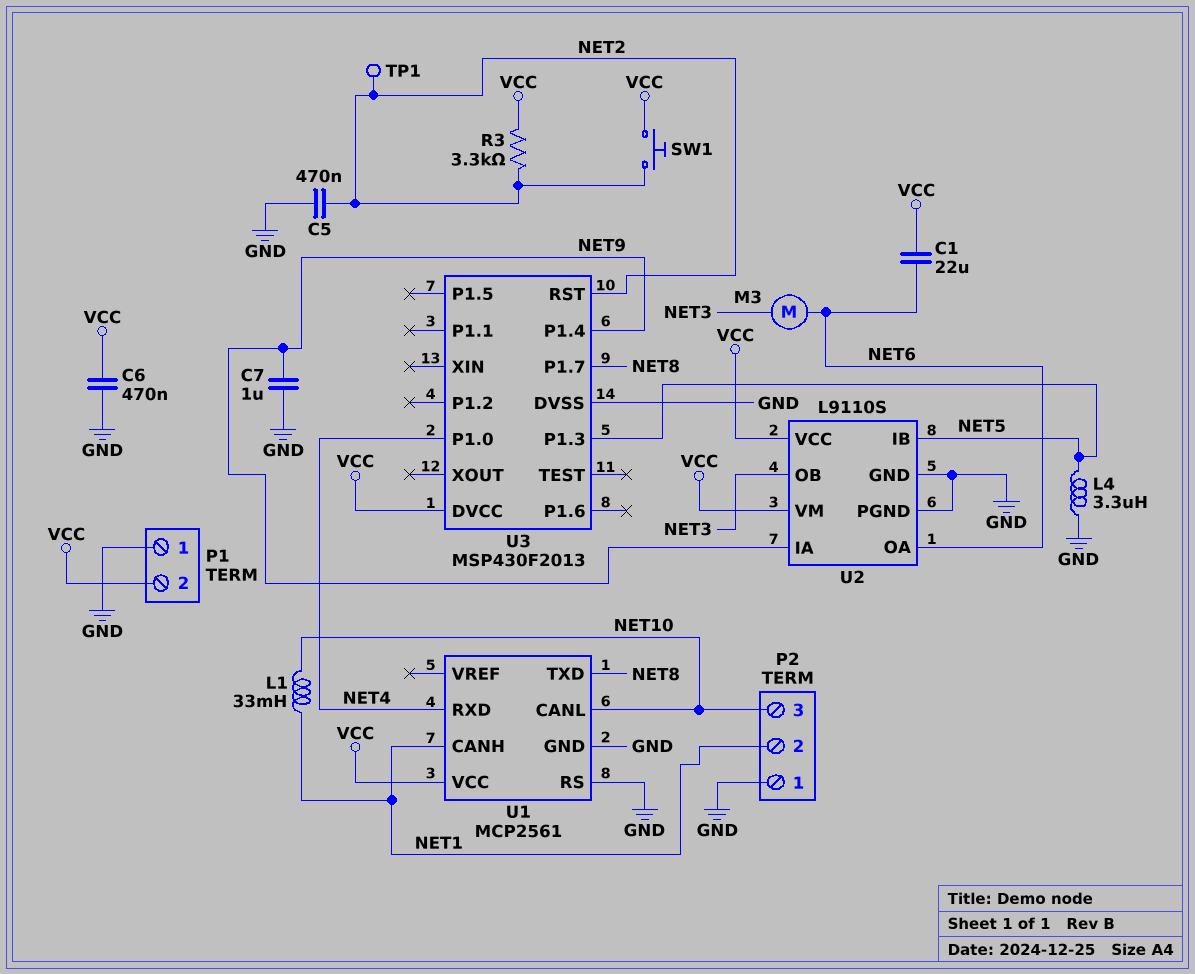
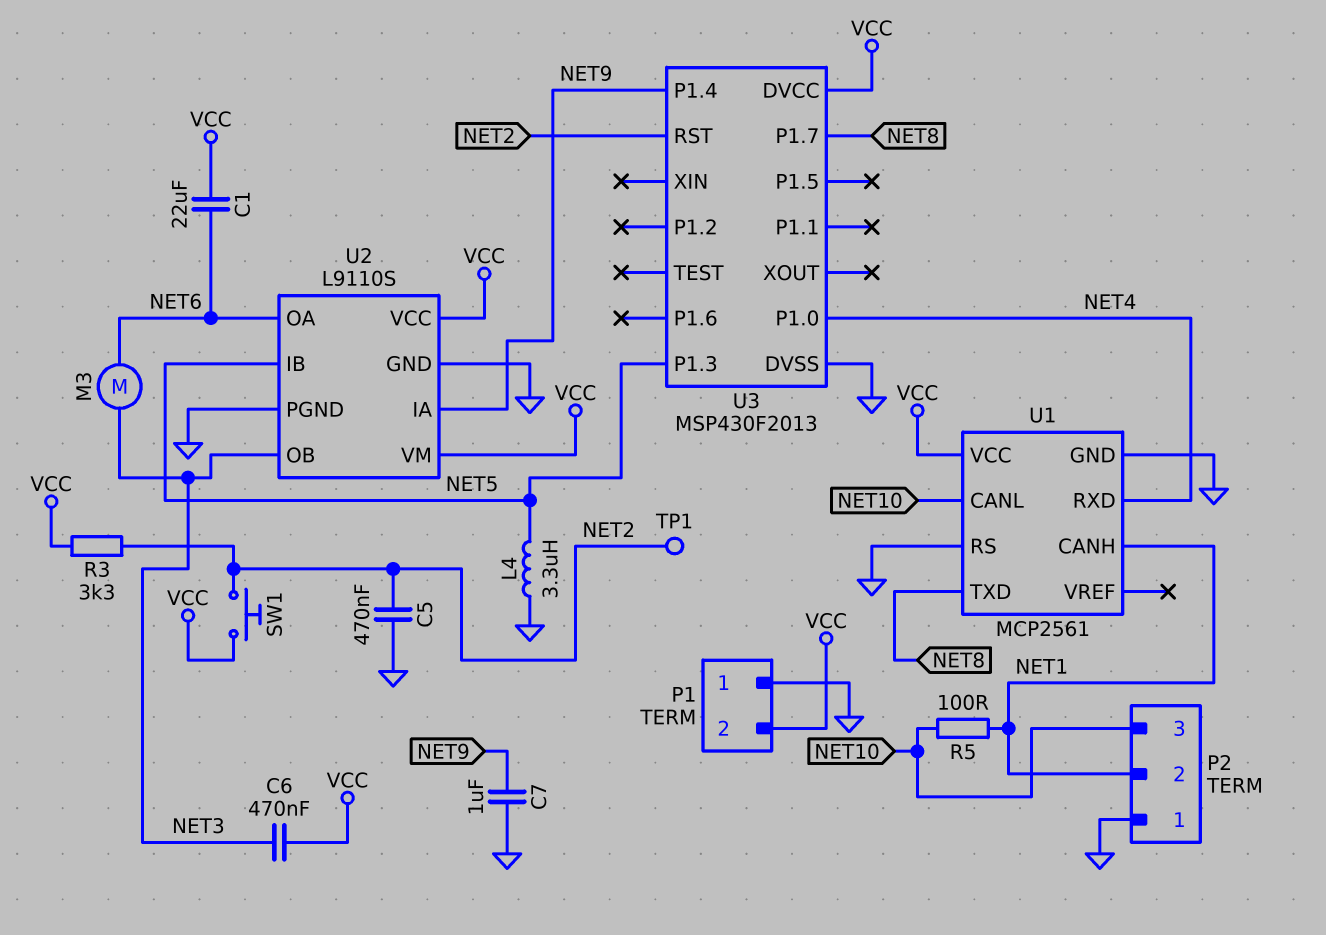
C6: 470nF (GND, VCC) -> 470nF (NET3, VCC)
L1: 33mH (NET1, NET10) -> none
R5: none -> 100 (NET1, NET10)

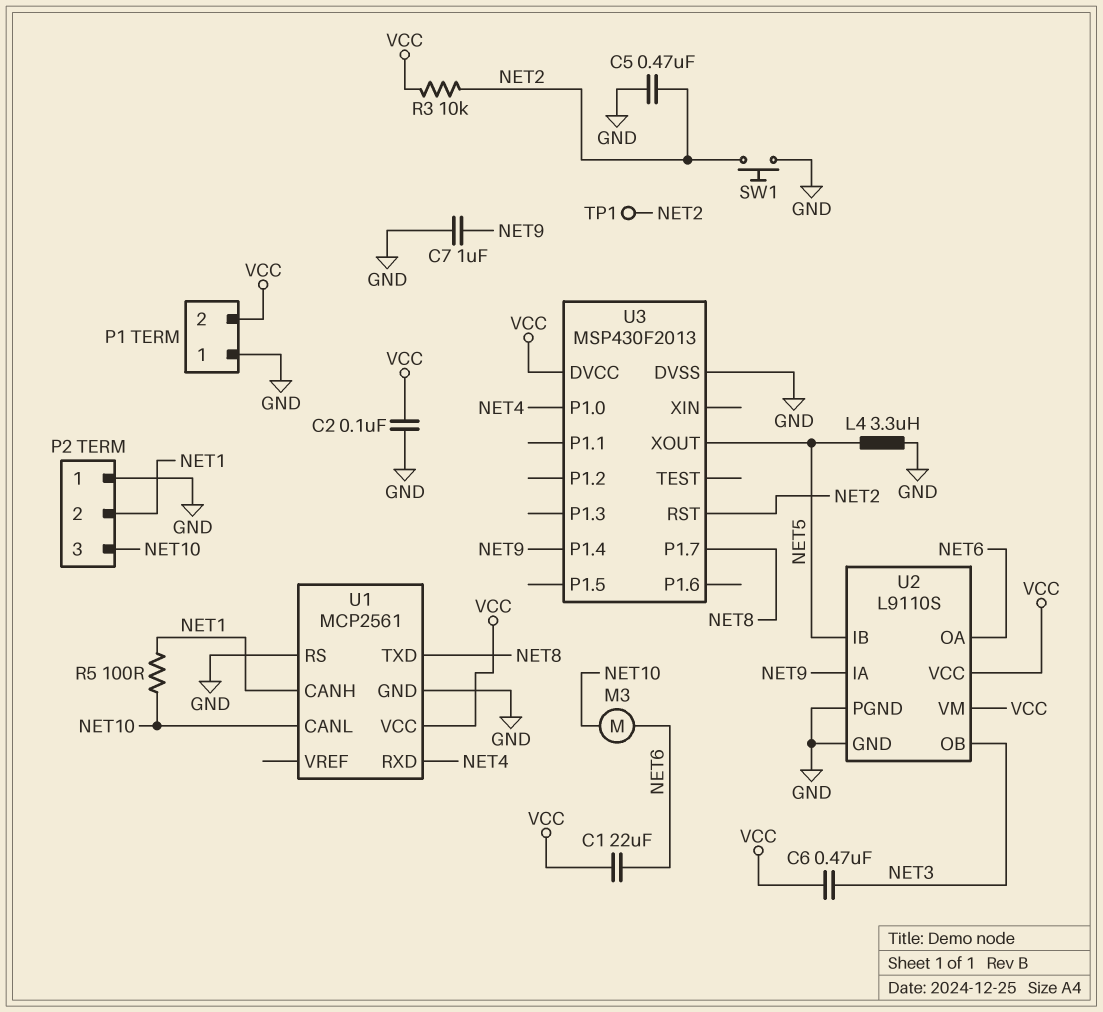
C2: none -> 100nF (GND, VCC)
M3: motor (NET3, NET6) -> motor (NET6, NET10)
R3: 3.3k (NET2, VCC) -> 10k (NET2, VCC)
SW1: button (NET2, VCC) -> button (GND, NET2)
U3 pin P1.3: NET5 -> none
U3 pin XOUT: none -> NET5

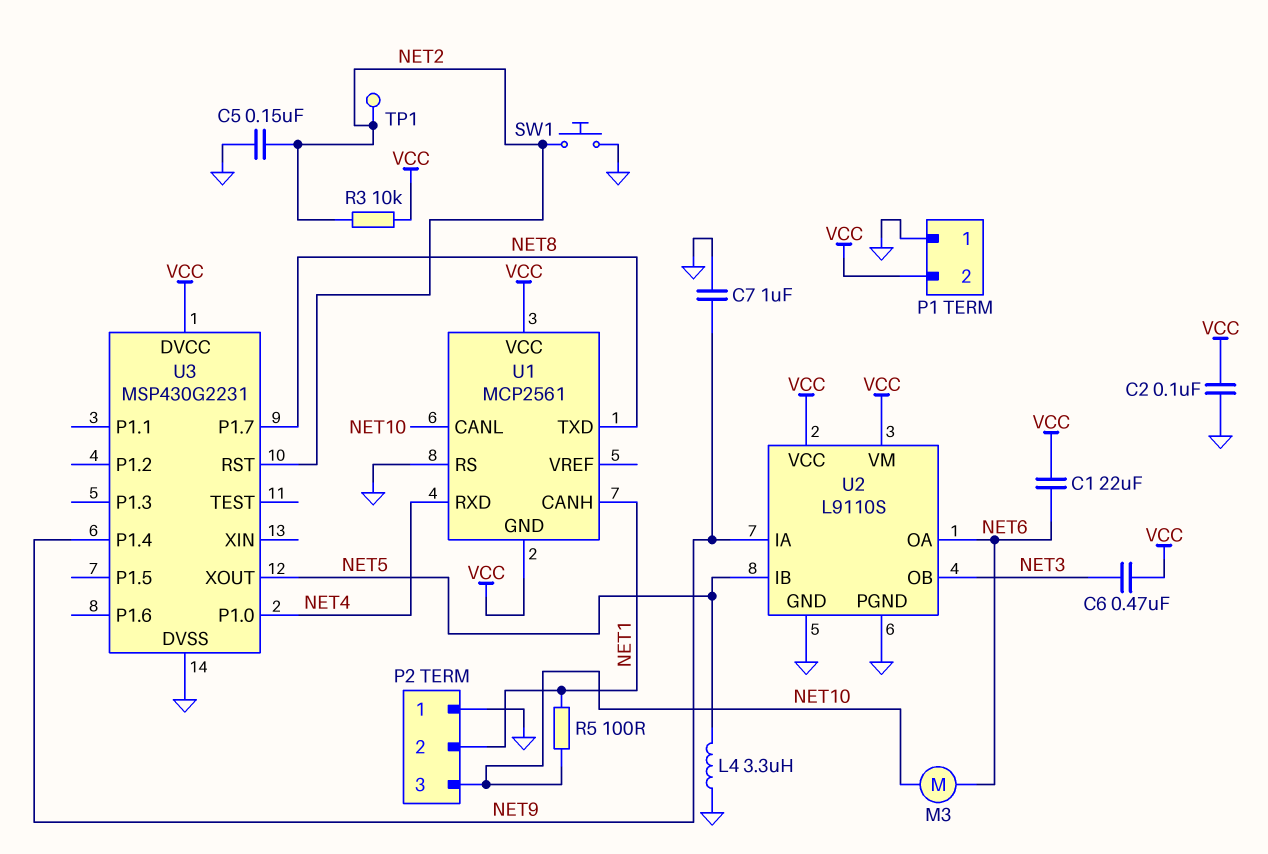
C5: 470nF (GND, NET2) -> 150nF (GND, NET2)
U1 pin GND: GND -> VCC
U3: MSP430F2013 -> MSP430G2231

